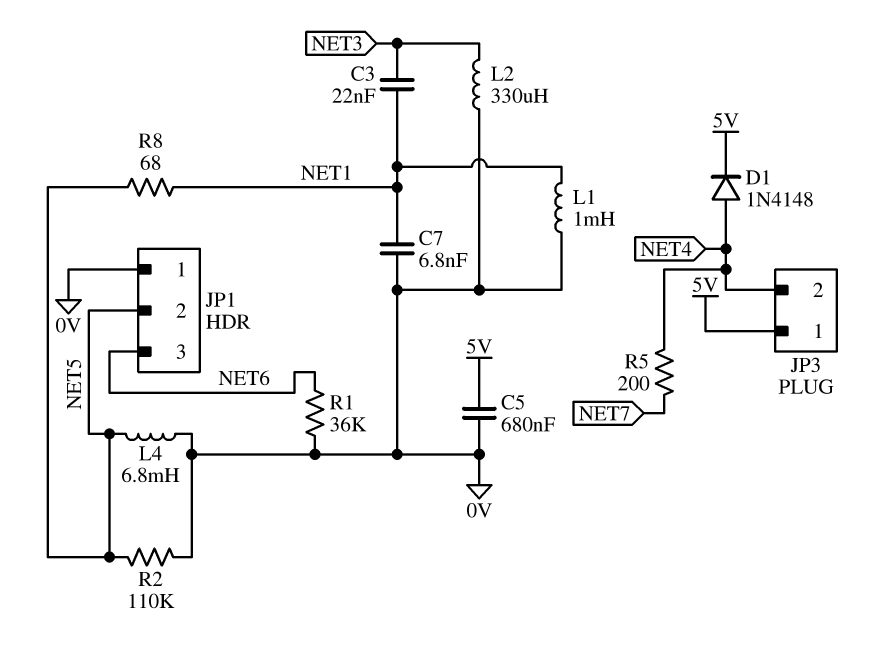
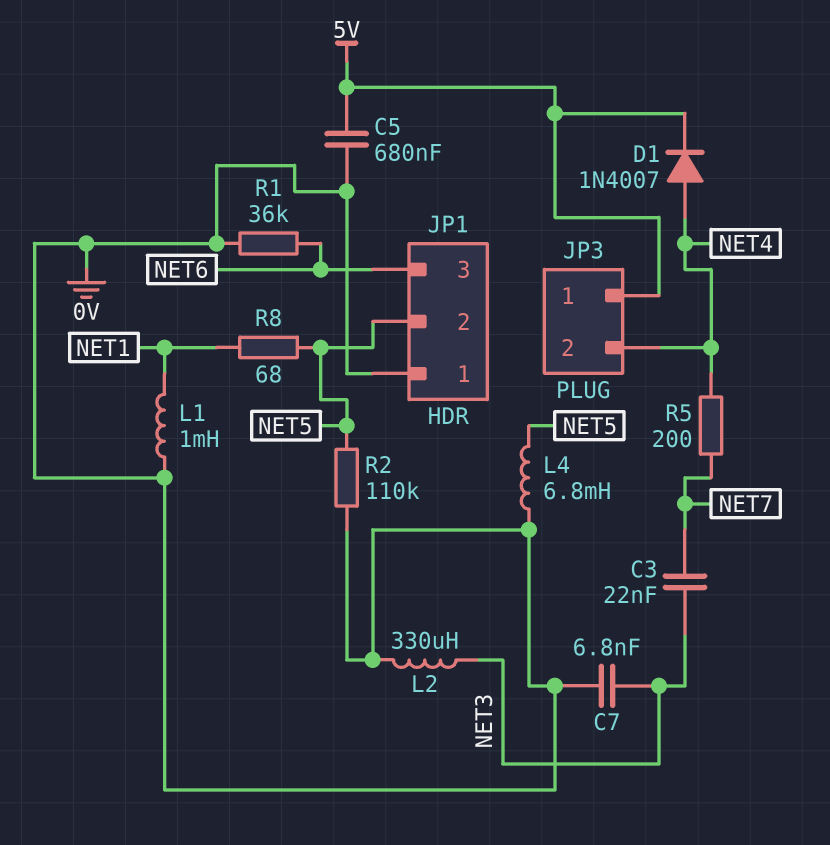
C3: 22nF (NET1, NET3) -> 22nF (NET3, NET7)
C7: 6.8nF (0V, NET1) -> 6.8nF (0V, NET3)
D1: diode 1N4148 (A NET4, K 5V) -> diode 1N4007 (A NET4, K 5V)

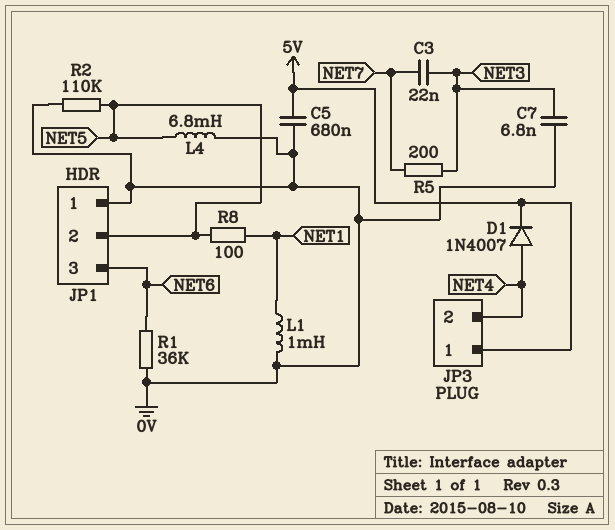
L2: 330uH (0V, NET3) -> none
R5: 200 (NET4, NET7) -> 200 (NET3, NET7)
R8: 68 (NET1, NET5) -> 100 (NET1, NET5)

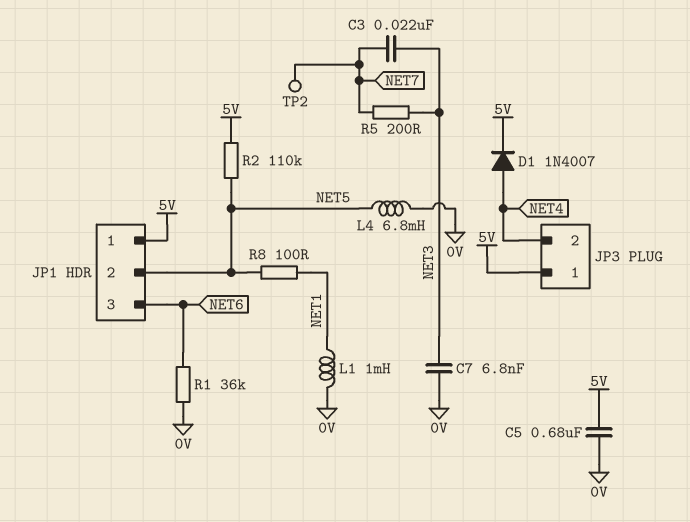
JP1 pin 1: 0V -> 5V
R2: 110k (0V, NET5) -> 110k (5V, NET5)
TP2: none -> test point (NET7)

